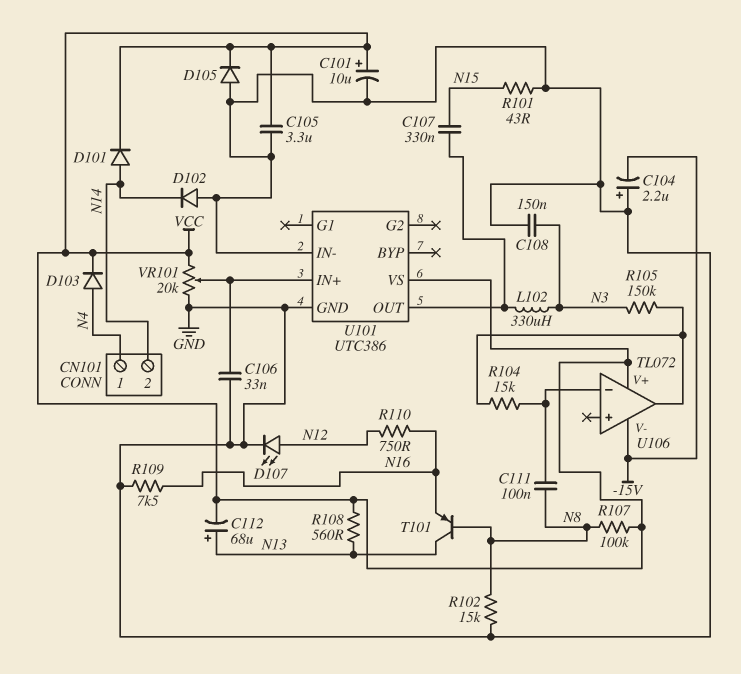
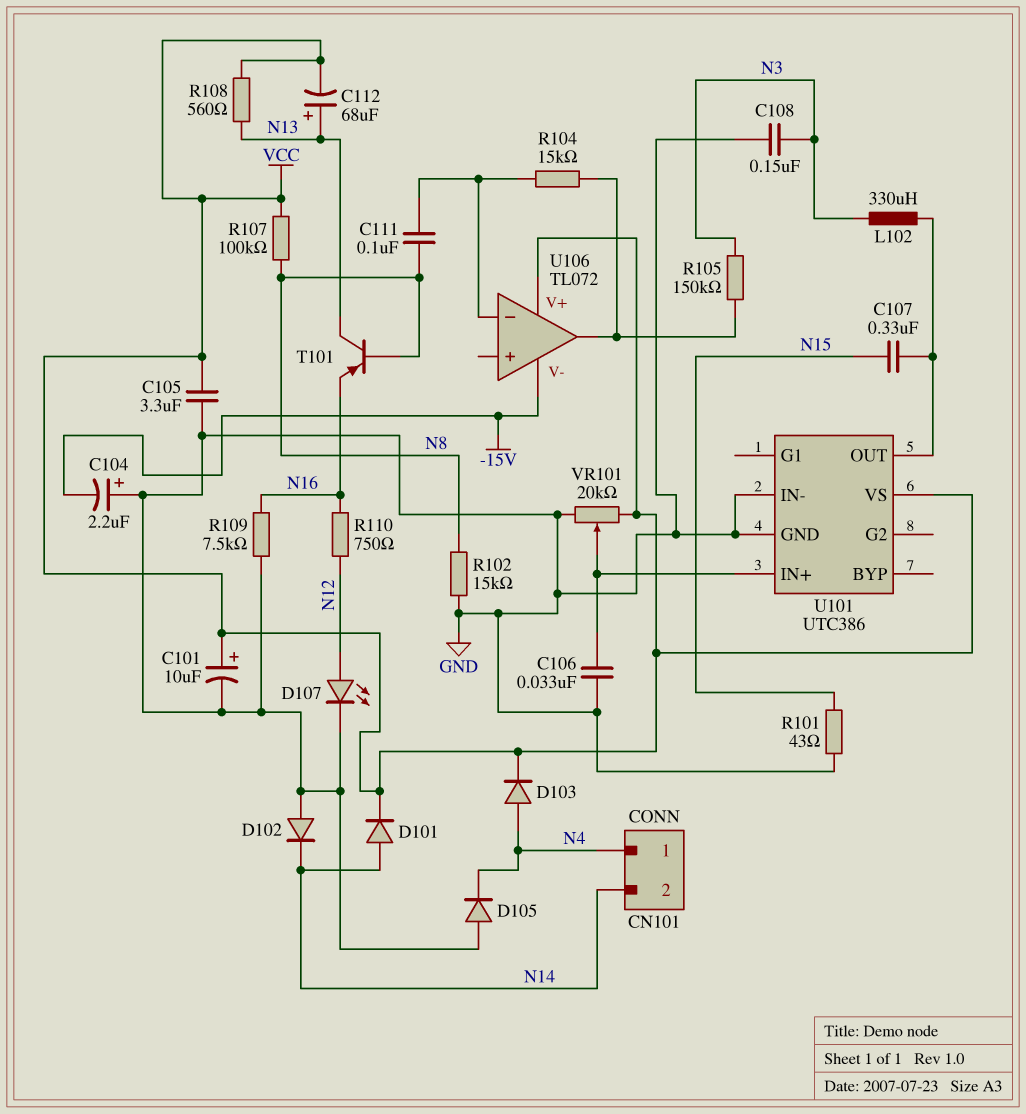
D105: diode (A GND, K VCC) -> diode (A GND, K N4)

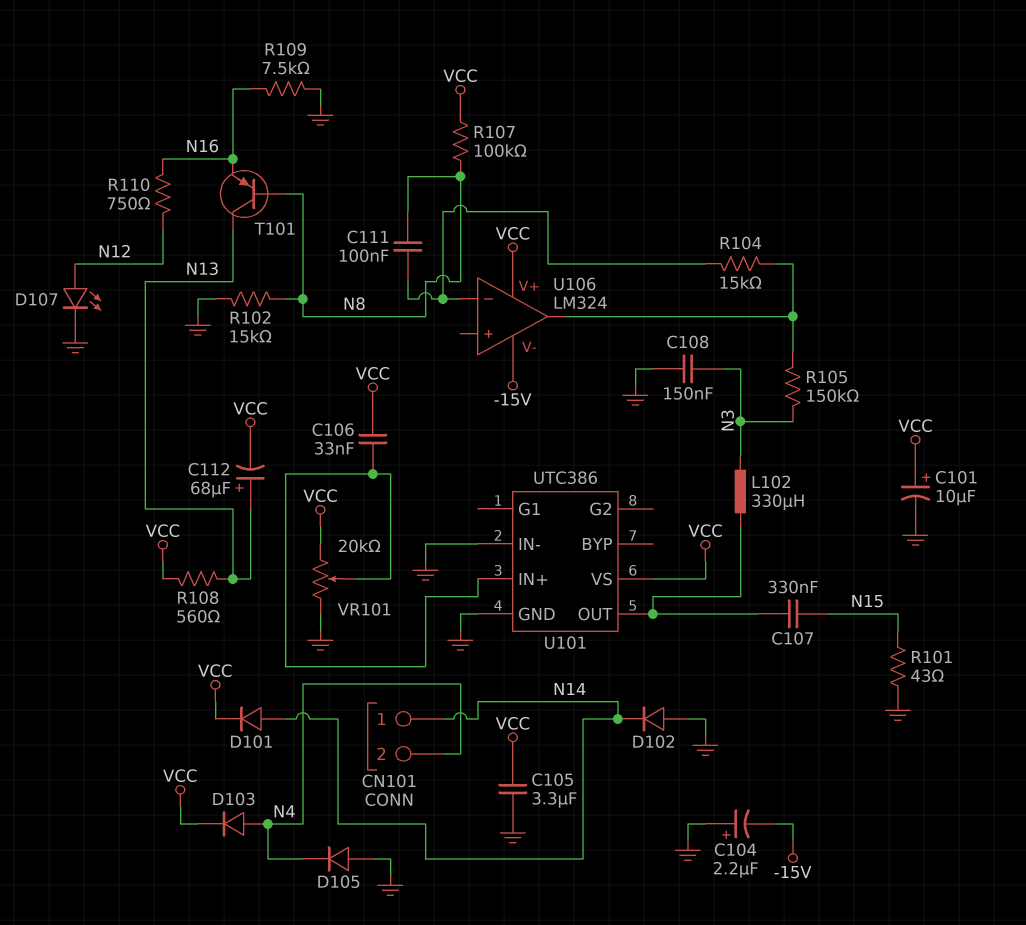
C106: 33nF (GND, U101/IN+) -> 33nF (U101/IN+, VCC)
CN101 pin 1: N4 -> N14
CN101 pin 2: N14 -> N4
U106: TL072 -> LM324

